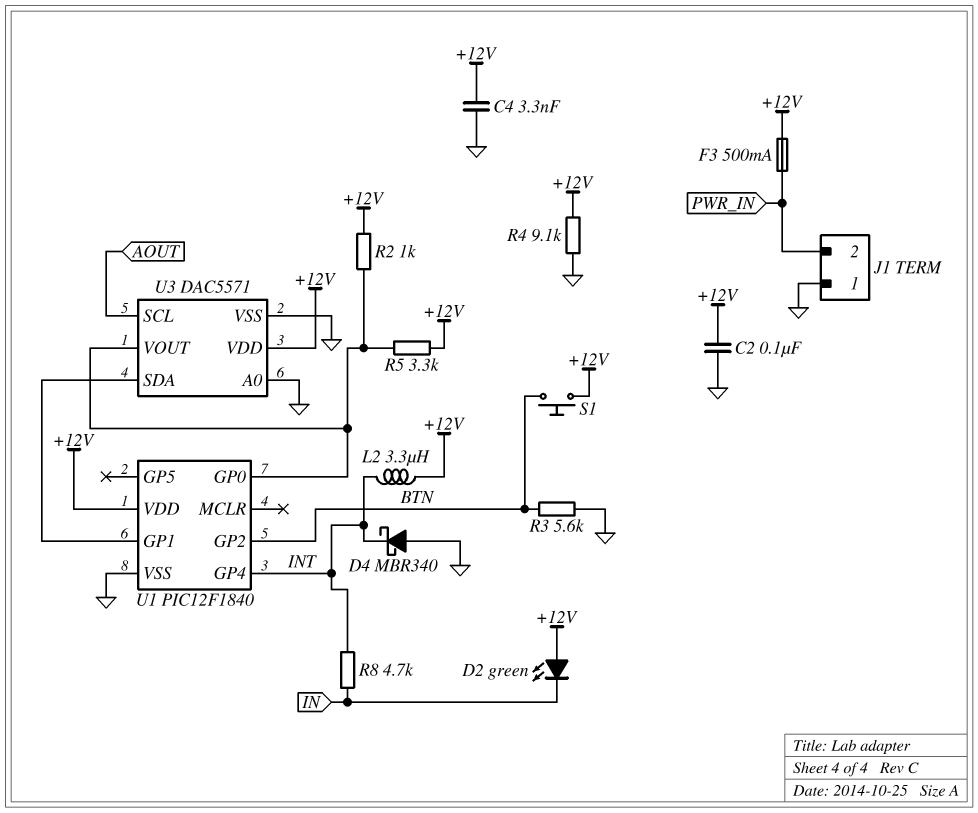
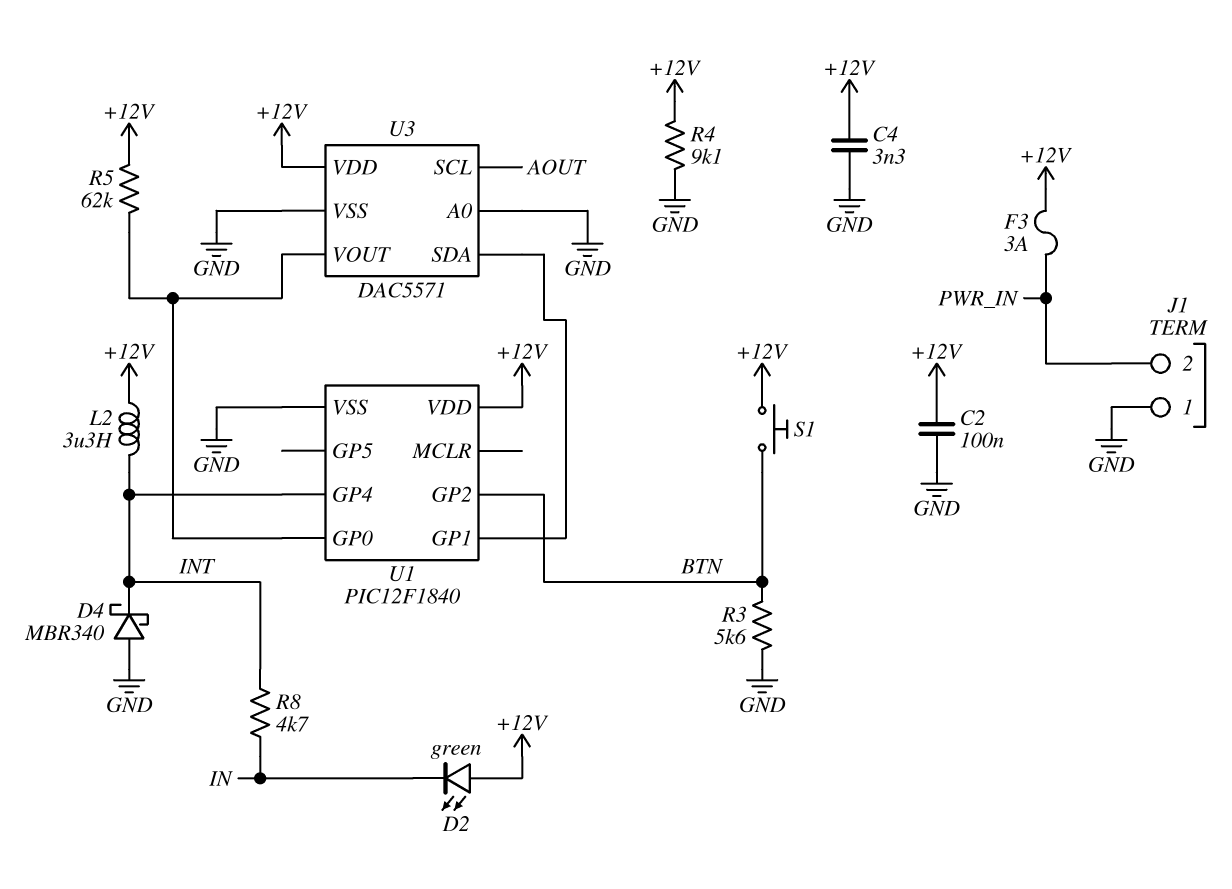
F3: 500mA (+12V, PWR_IN) -> 3A (+12V, PWR_IN)
R2: 1k (+12V, U1/GP0) -> none
R5: 3.3k (+12V, U1/GP0) -> 62k (+12V, U1/GP0)

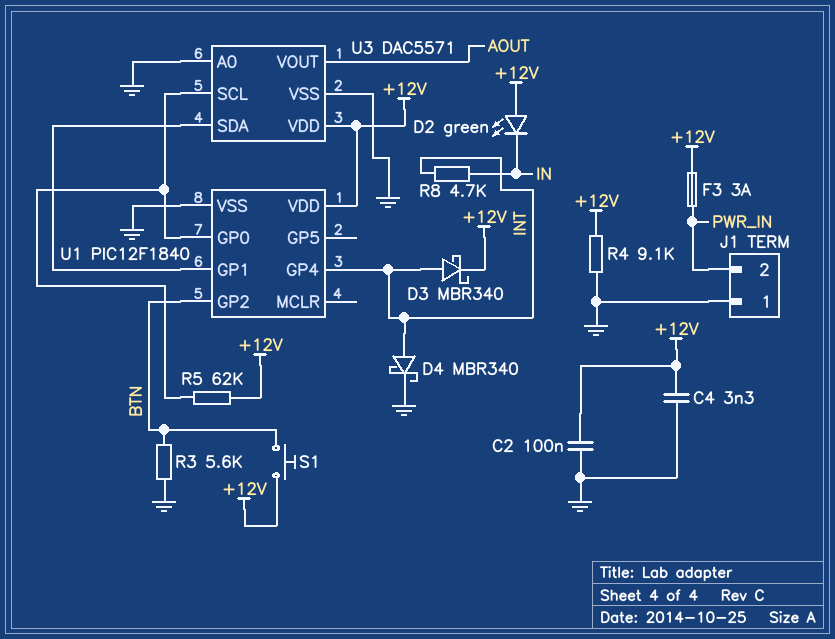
D3: none -> schottky MBR340 (A INT, K +12V)
D4: schottky MBR340 (A GND, K INT) -> schottky MBR340 (A INT, K GND)
L2: 3.3uH (+12V, INT) -> none
U3 pin SCL: AOUT -> U1/GP0
U3 pin VOUT: U1/GP0 -> AOUT

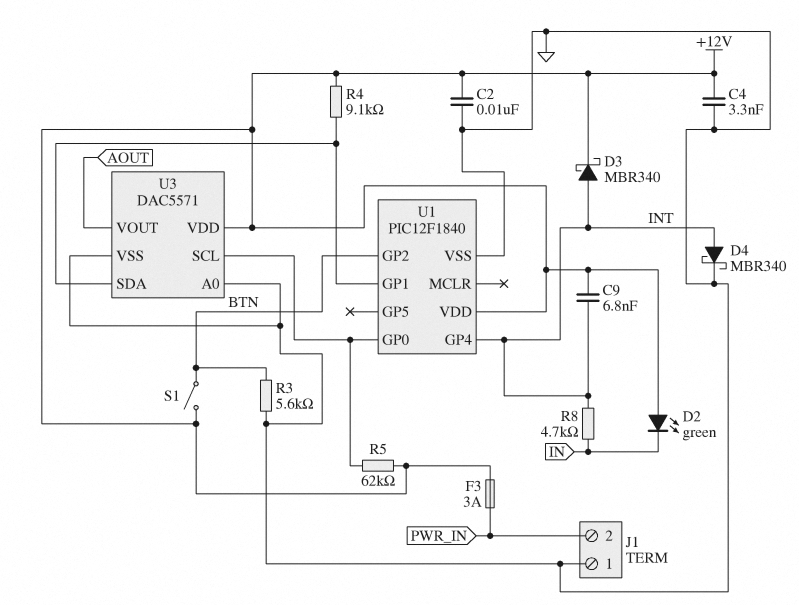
C2: 100nF (+12V, GND) -> 10nF (+12V, GND)
C9: none -> 6.8nF (+12V, INT)
R4: 9.1k (+12V, GND) -> 9.1k (+12V, U1/GP1)
S1: button (+12V, BTN) -> switch (+12V, BTN)

